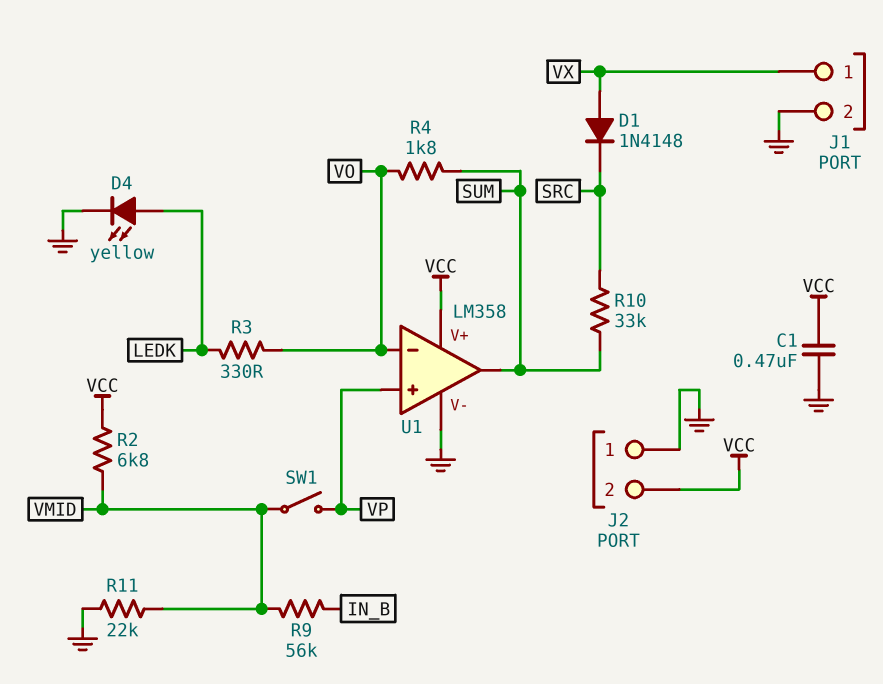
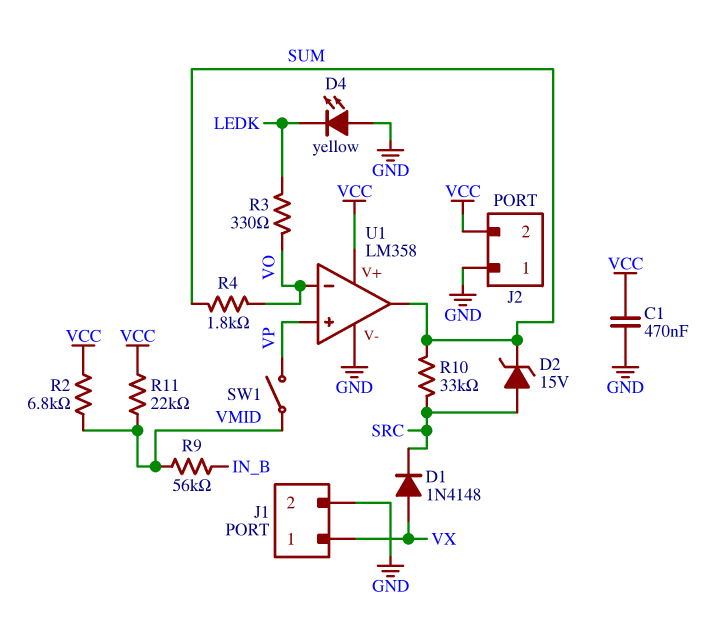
D2: none -> zener 15V (A SRC, K SUM)
D4: LED yellow (A LEDK, K GND) -> LED yellow (A GND, K LEDK)
R11: 22k (GND, VMID) -> 22k (VCC, VMID)

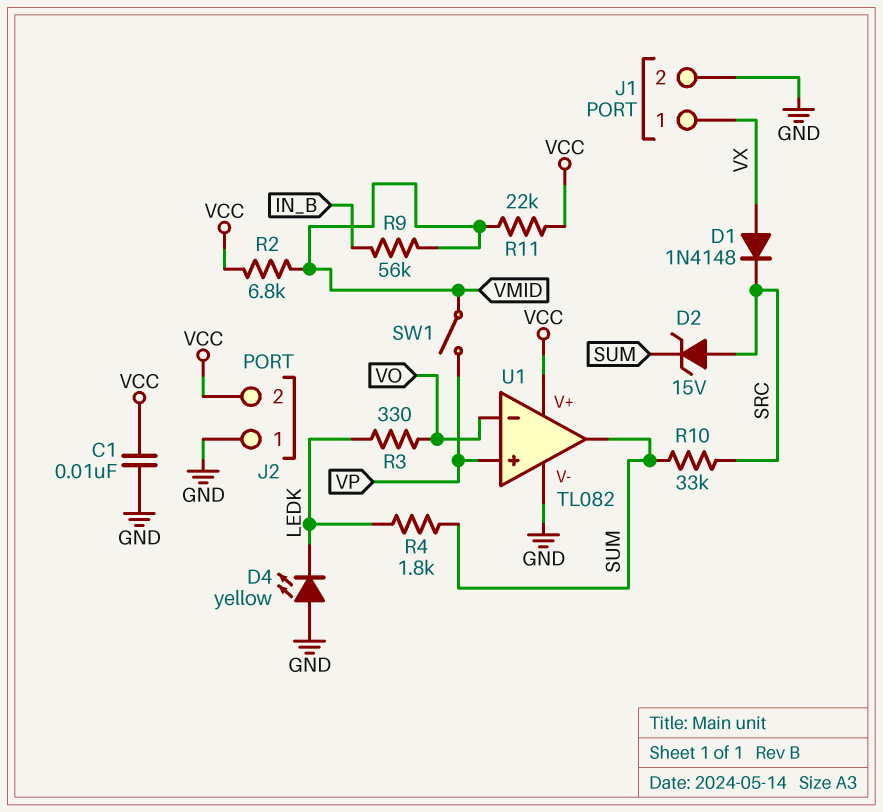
C1: 470nF (GND, VCC) -> 10nF (GND, VCC)
R4: 1.8k (SUM, VO) -> 1.8k (LEDK, SUM)
U1: LM358 -> TL082

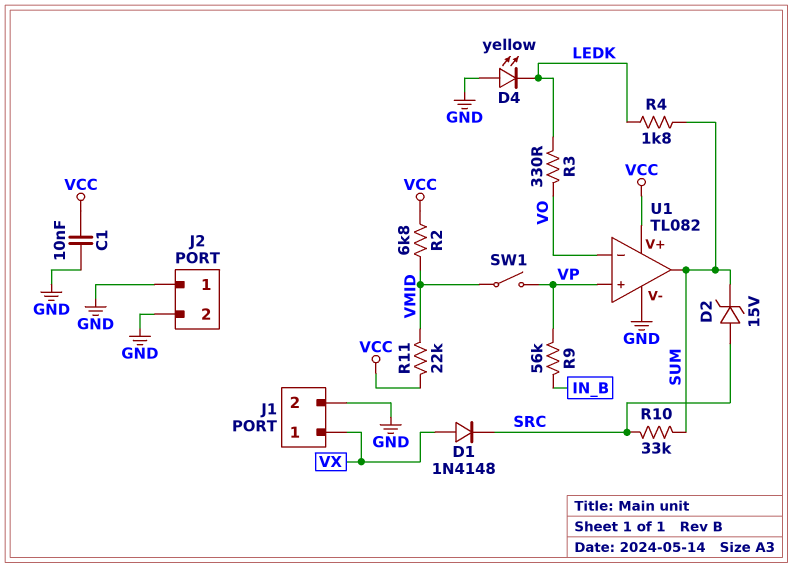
J2 pin 2: VCC -> GND
R9: 56k (IN_B, VMID) -> 56k (IN_B, VP)

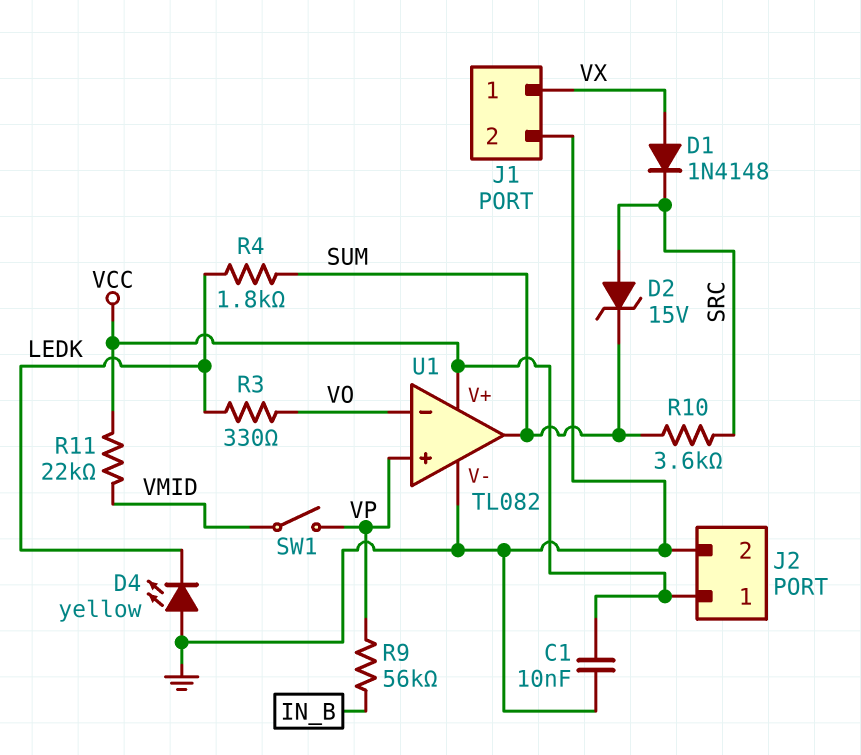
J2 pin 1: GND -> VCC
R2: 6.8k (VCC, VMID) -> none
R10: 33k (SRC, SUM) -> 3.6k (SRC, SUM)

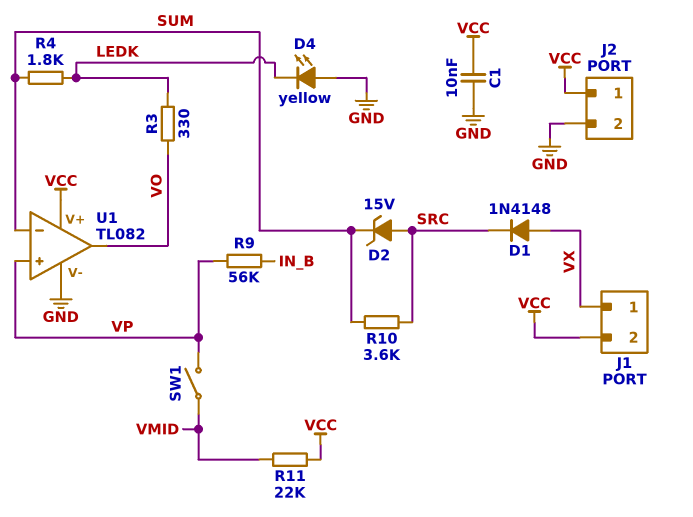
J1 pin 2: GND -> VCC
U1 pin in-: VO -> SUM
U1 pin out: SUM -> VO

